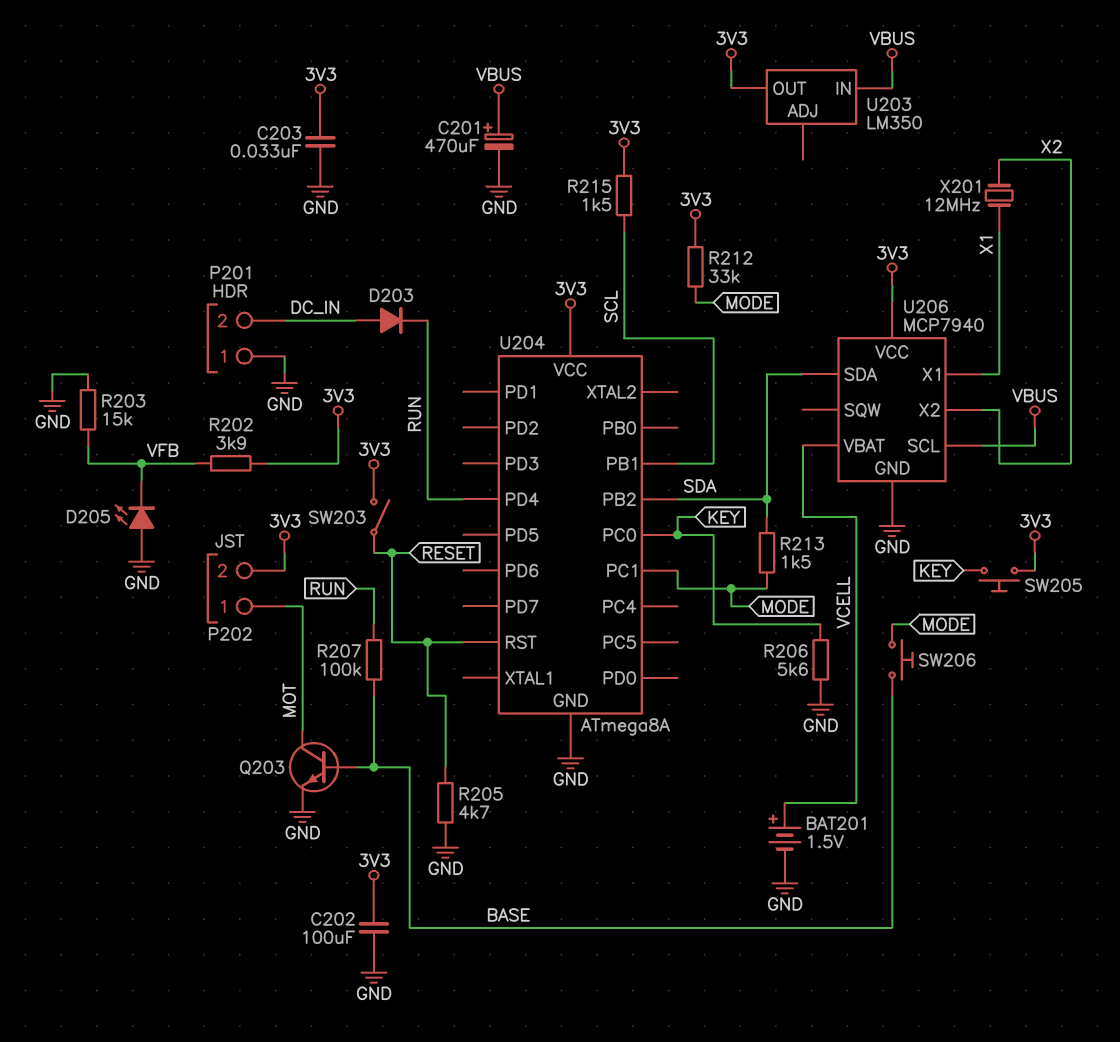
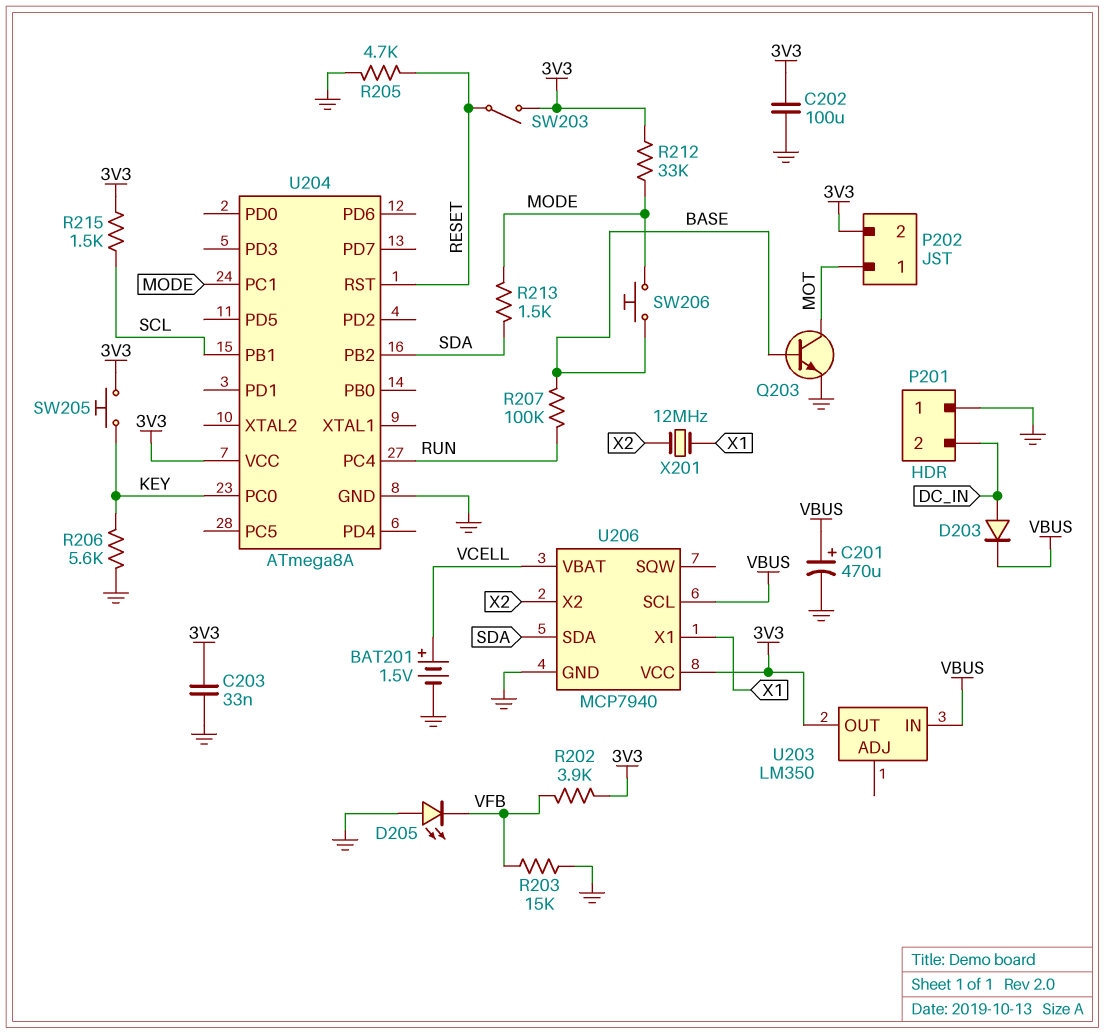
D203: diode (A DC_IN, K RUN) -> diode (A DC_IN, K VBUS)
U204 pin PC4: none -> RUN
U204 pin PD4: RUN -> none

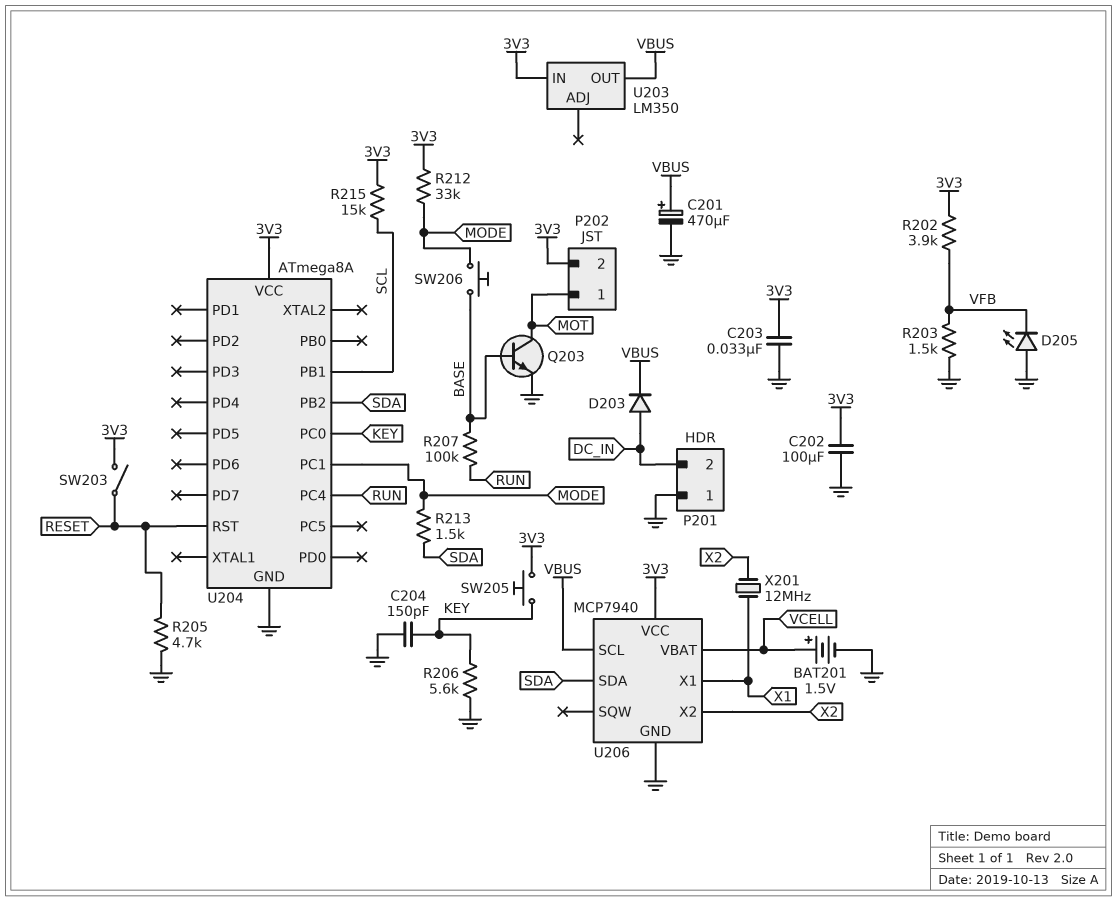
C204: none -> 150pF (GND, KEY)
R203: 15k (GND, VFB) -> 1.5k (GND, VFB)
R215: 1.5k (3V3, SCL) -> 15k (3V3, SCL)
U203 pin IN: VBUS -> 3V3
U203 pin OUT: 3V3 -> VBUS

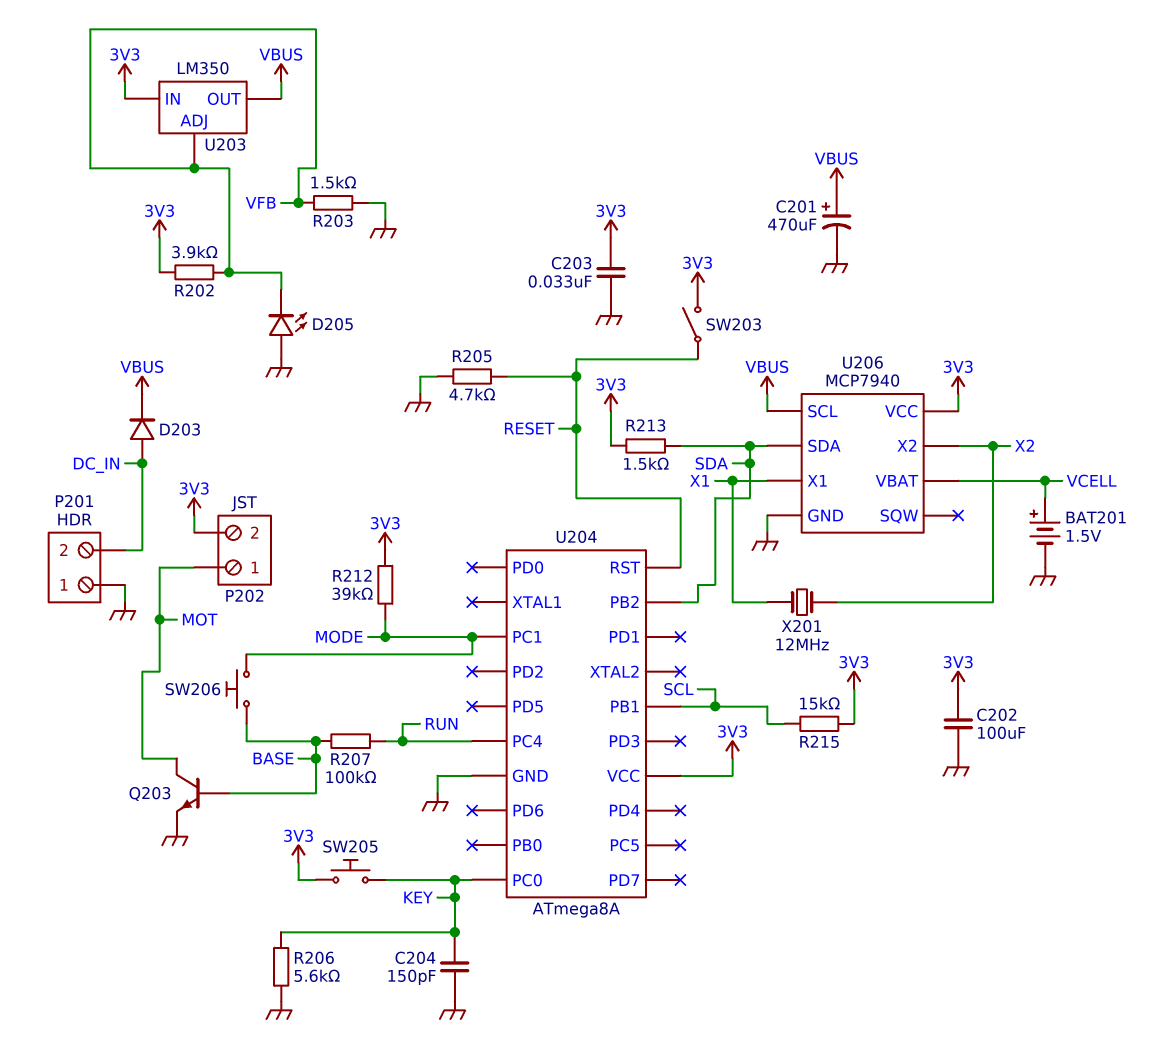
R212: 33k (3V3, MODE) -> 39k (3V3, MODE)
R213: 1.5k (MODE, SDA) -> 1.5k (3V3, SDA)
U203 pin ADJ: none -> VFB

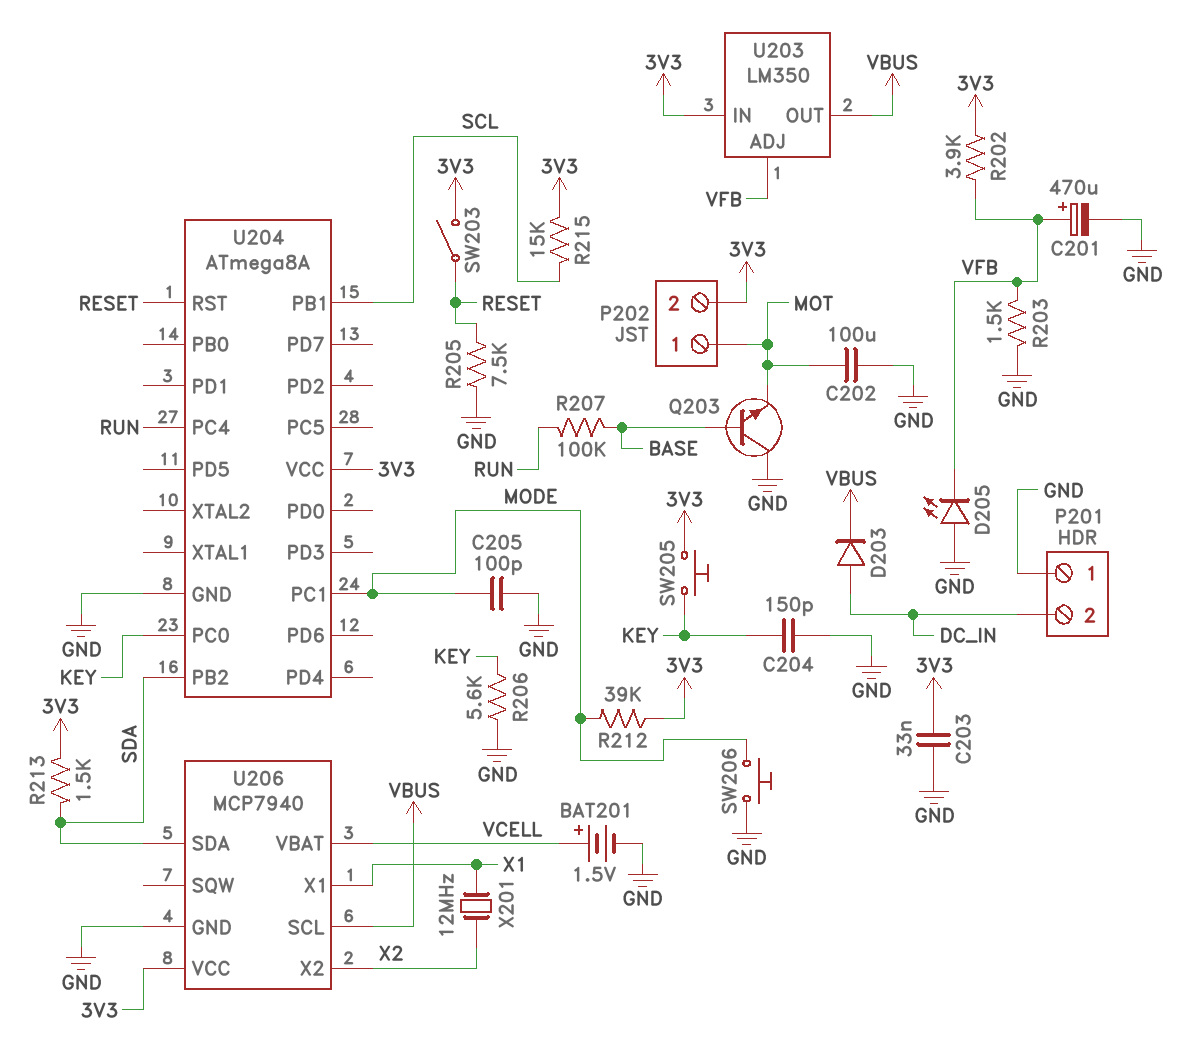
C201: 470uF (plus VBUS, minus GND) -> 470uF (plus VFB, minus GND)
C202: 100uF (3V3, GND) -> 100uF (GND, MOT)
C205: none -> 100pF (GND, MODE)
Q203: NPN (B BASE, C MOT, E GND) -> NPN (B BASE, C GND, E MOT)
R205: 4.7k (GND, RESET) -> 7.5k (GND, RESET)
SW206: button (BASE, MODE) -> button (GND, MODE)

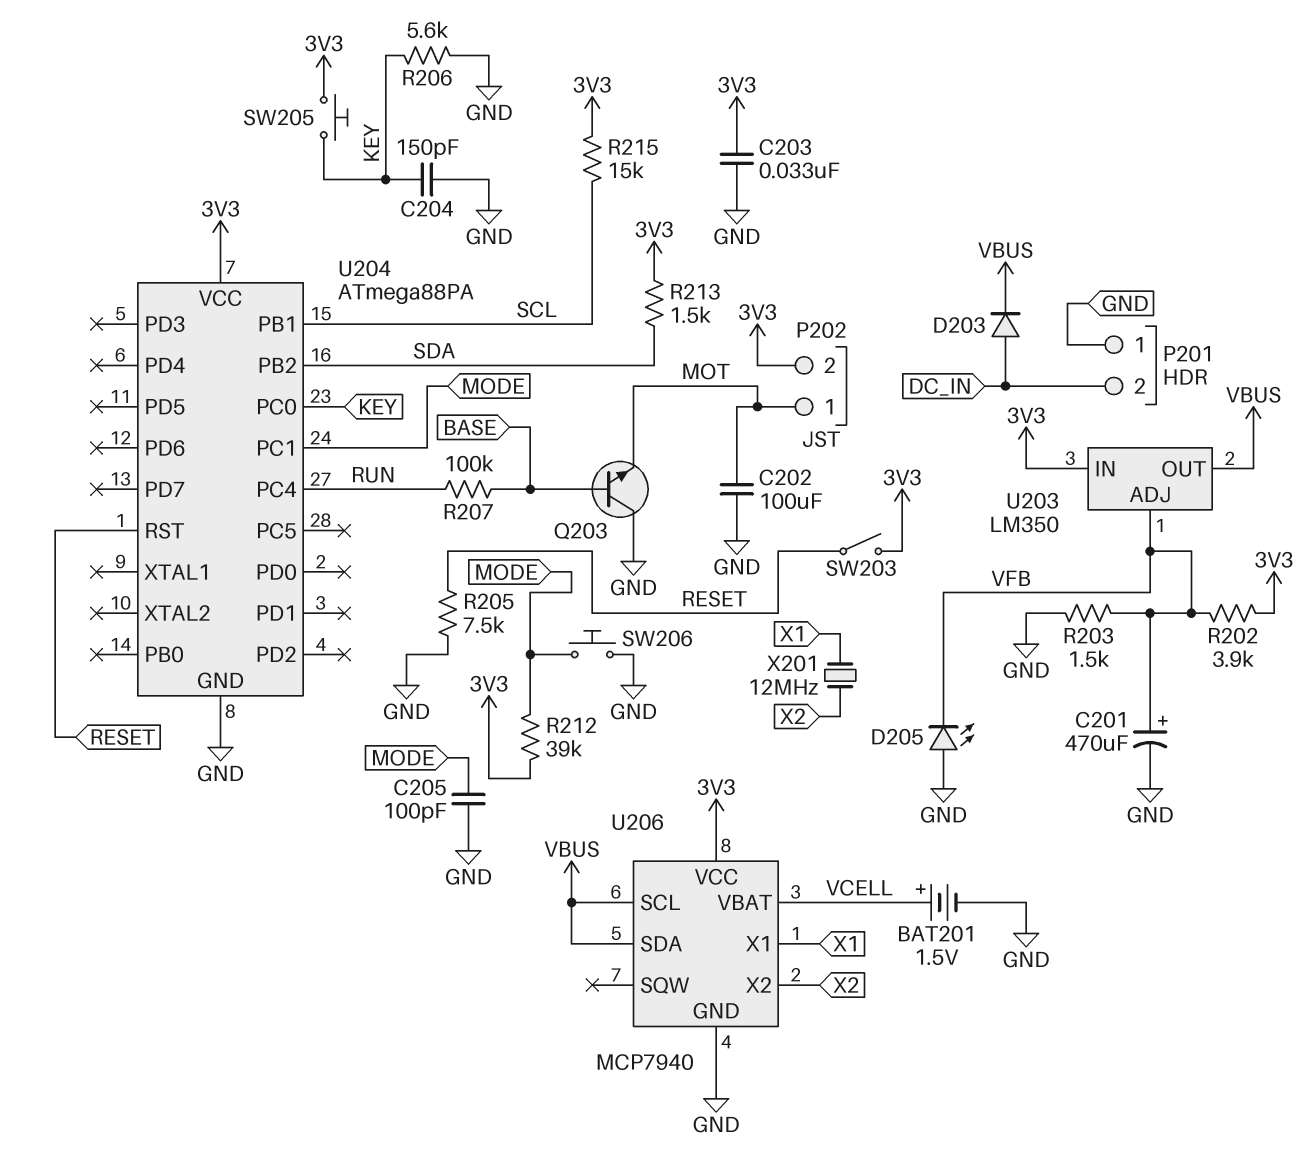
U204: ATmega8A -> ATmega88PA
U206 pin SDA: SDA -> VBUS

